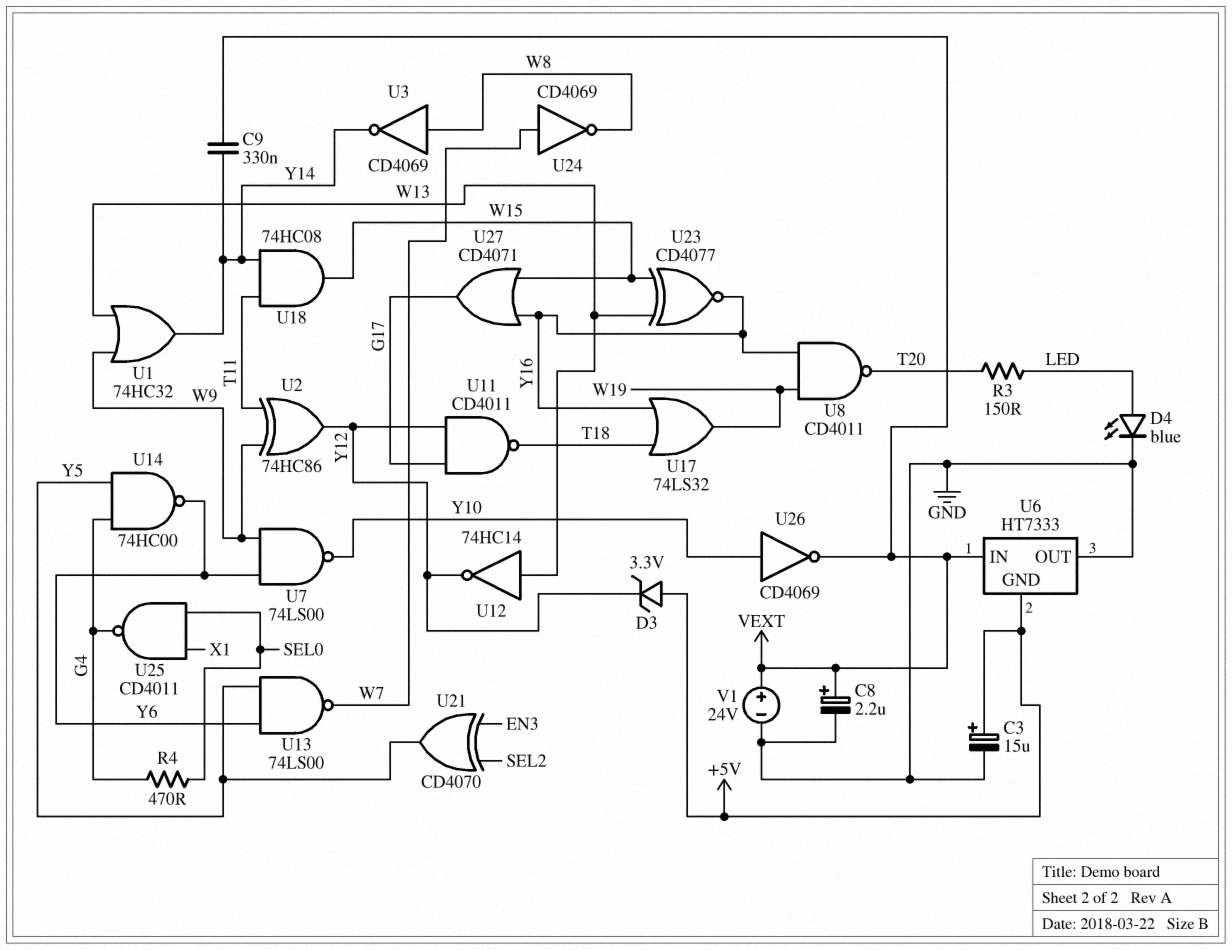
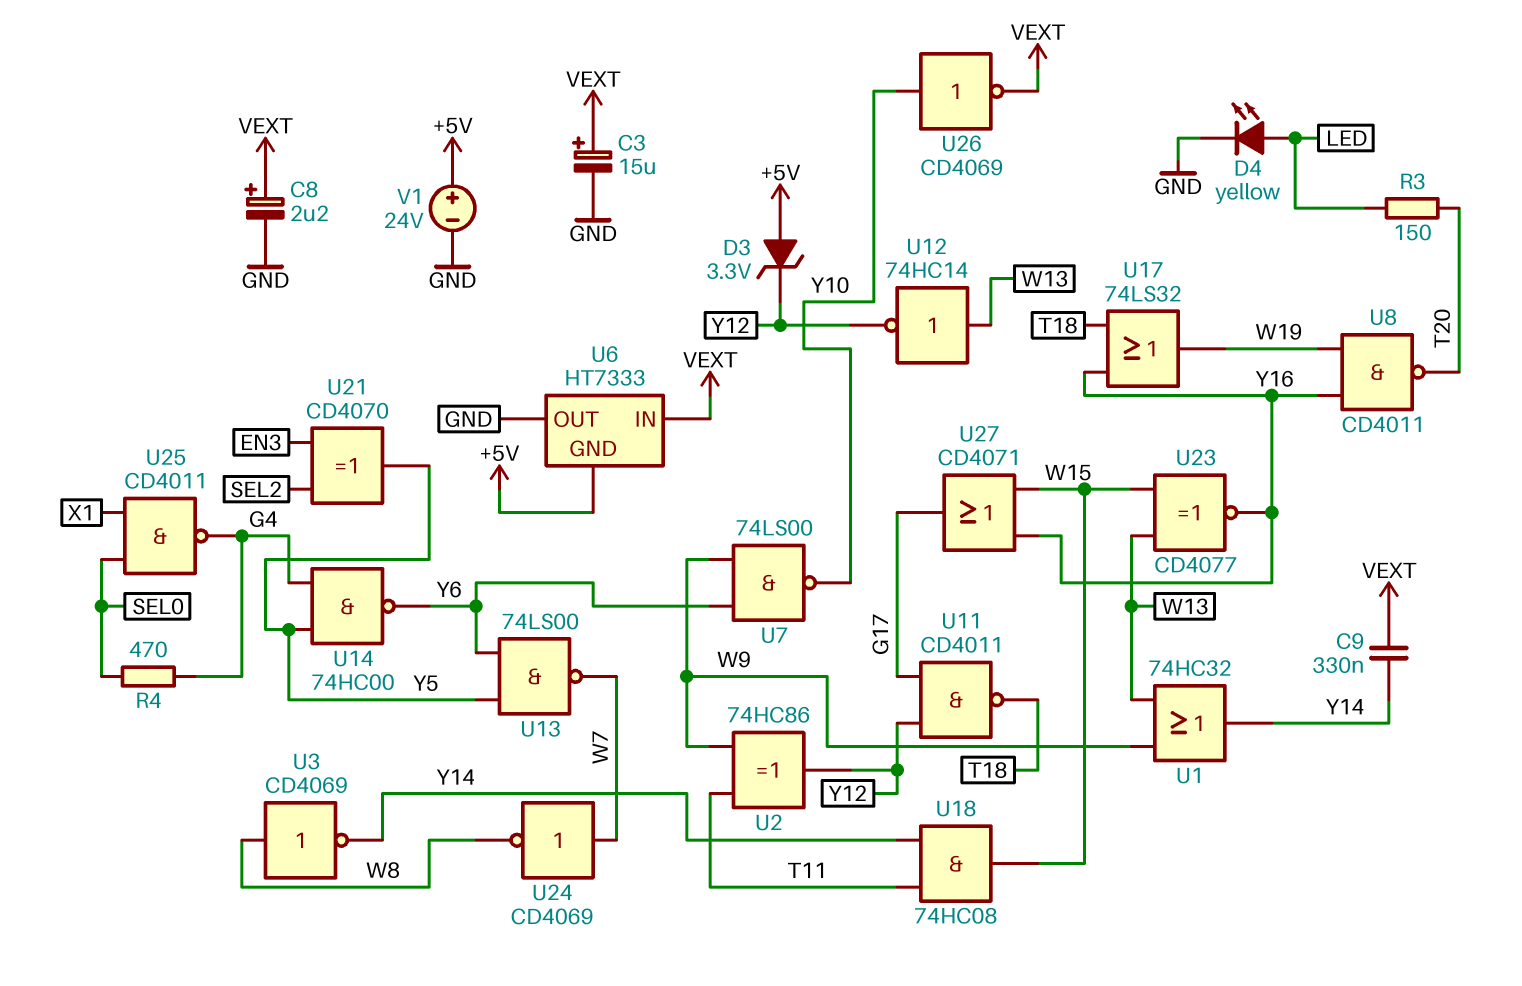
C3: 15uF (plus +5V, minus GND) -> 15uF (plus VEXT, minus GND)
D4: LED blue (A LED, K GND) -> LED yellow (A LED, K GND)
V1: 24V (plus VEXT, minus GND) -> 24V (plus +5V, minus GND)

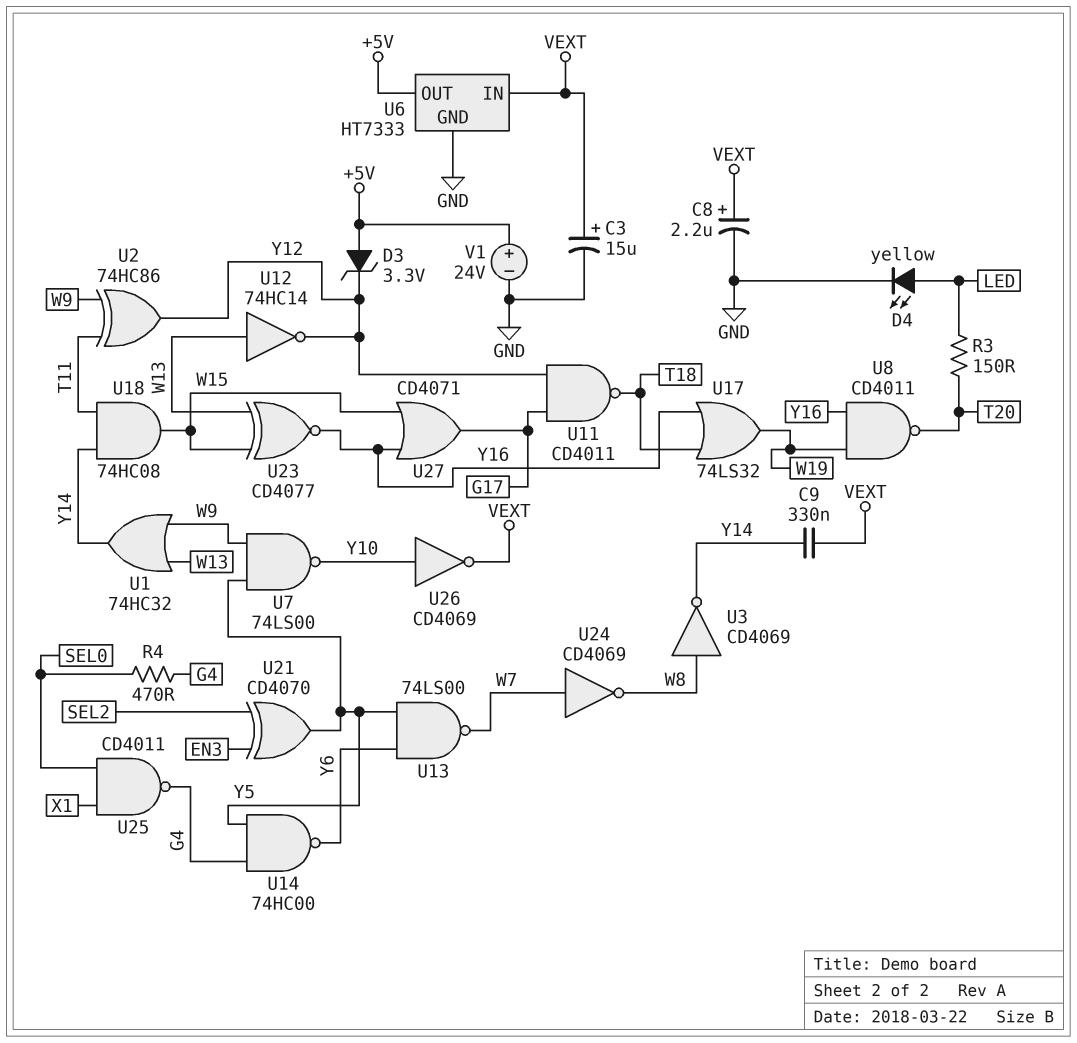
U6 pin GND: +5V -> GND
U6 pin OUT: GND -> +5V
U7: NAND 74LS00 (in W9, in Y6, out Y10) -> NAND 74LS00 (in W9, in Y5, out Y10)

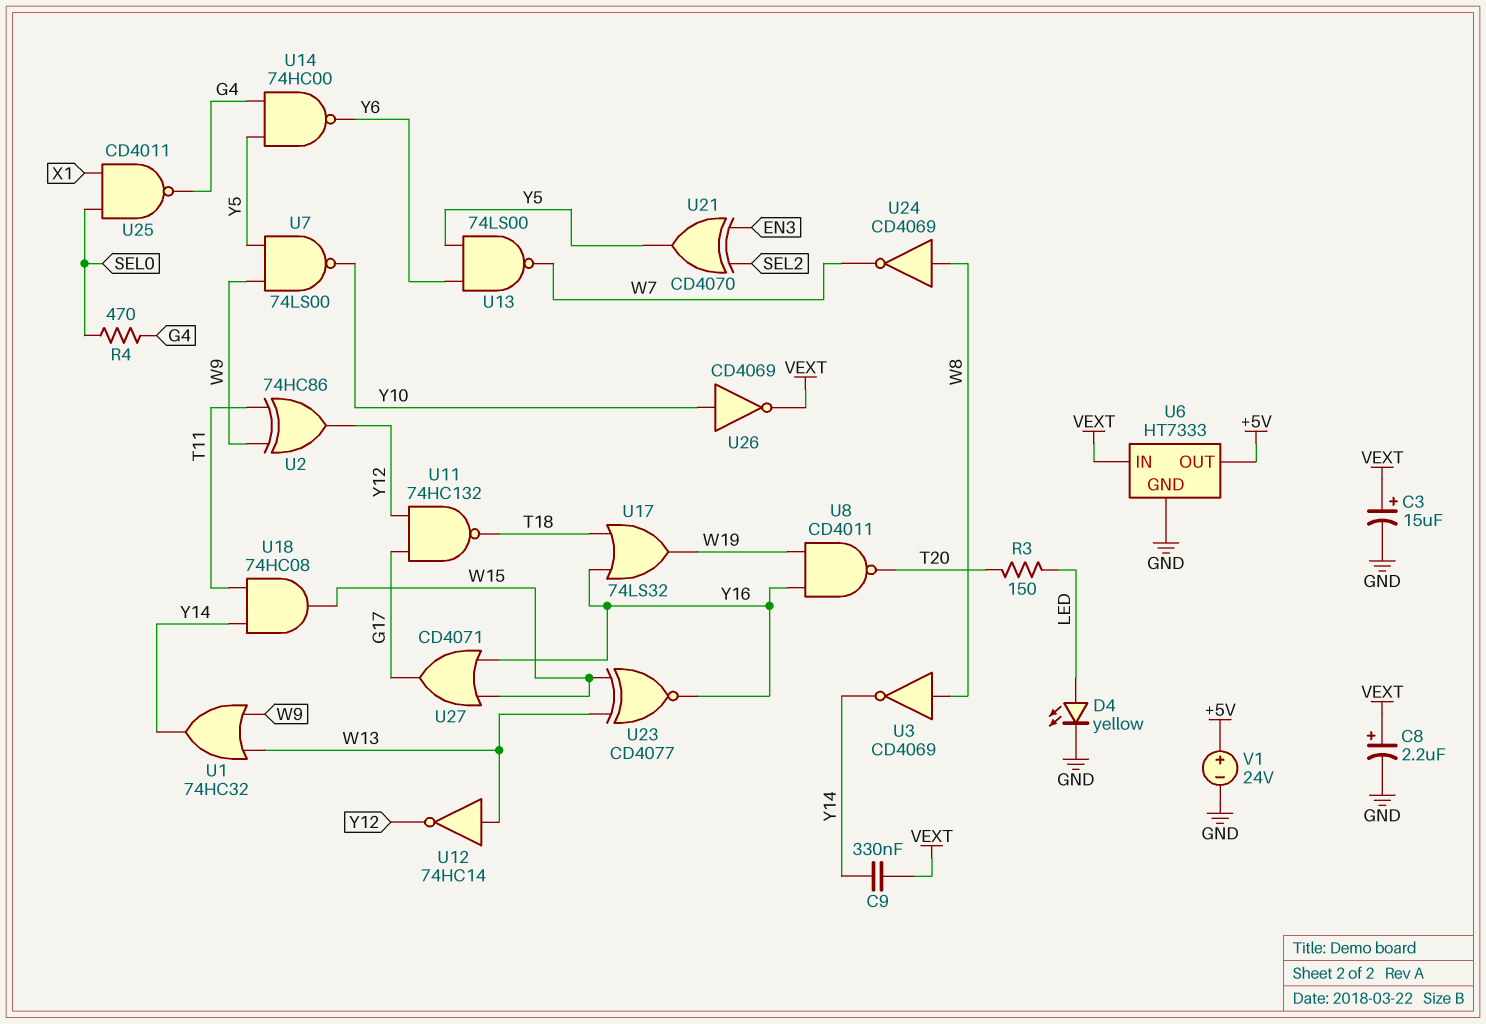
D3: zener 3.3V (A +5V, K Y12) -> none
U11: NAND CD4011 (in G17, in Y12, out T18) -> NAND 74HC132 (in G17, in Y12, out T18)
U24: NOT CD4069 (in W7, out W8) -> NOT CD4069 (in W8, out W7)

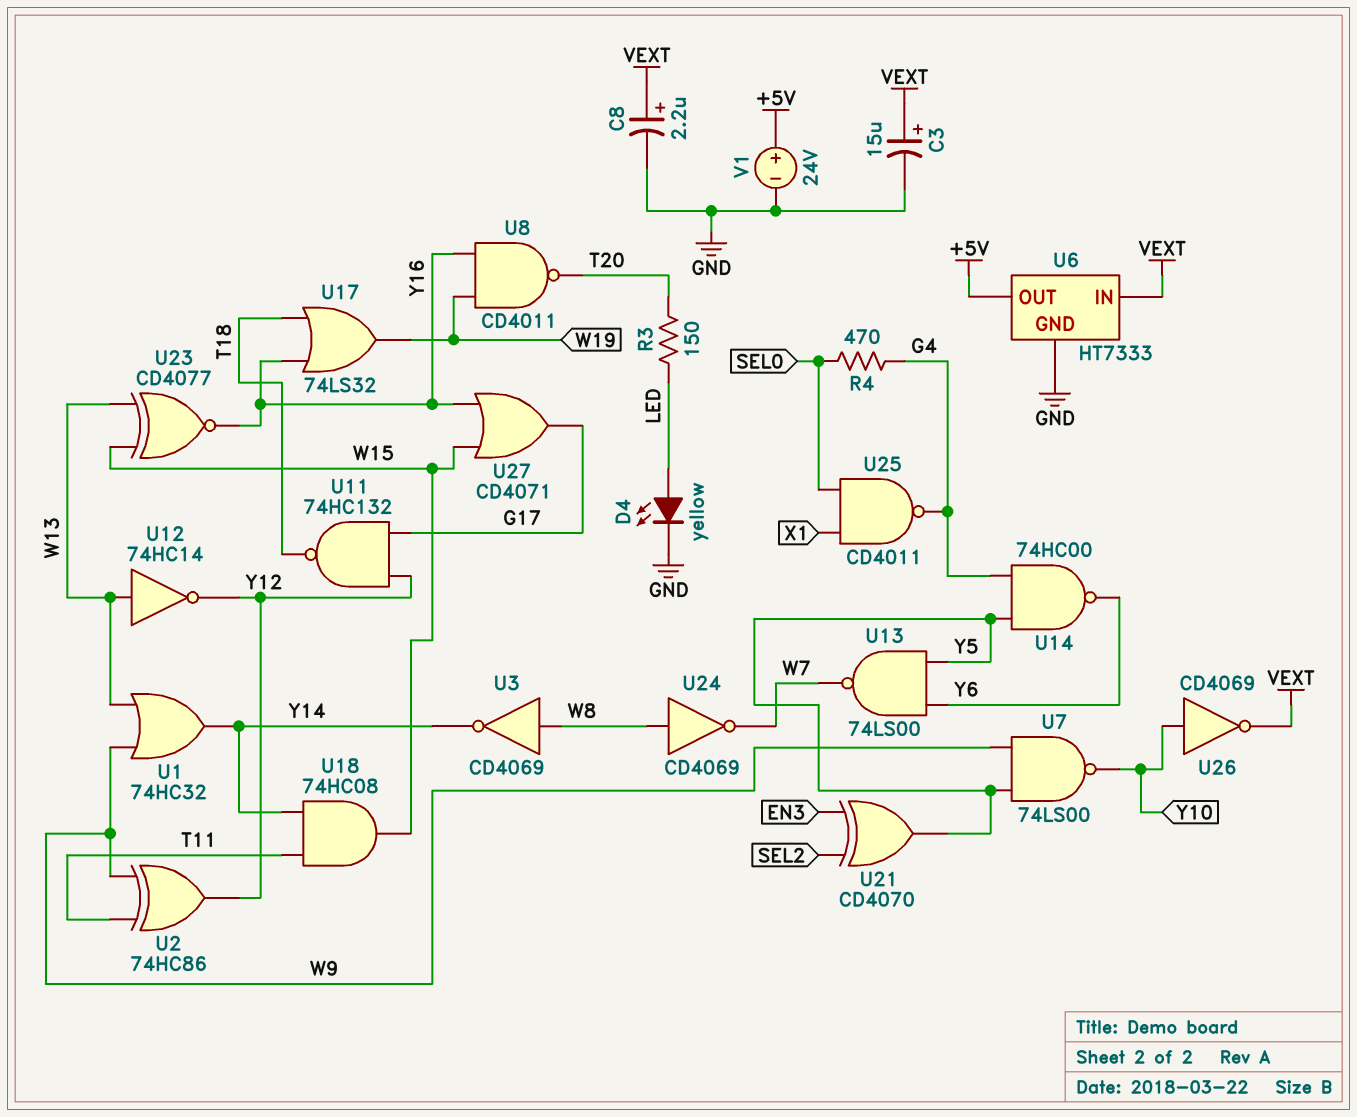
C9: 330nF (VEXT, Y14) -> none

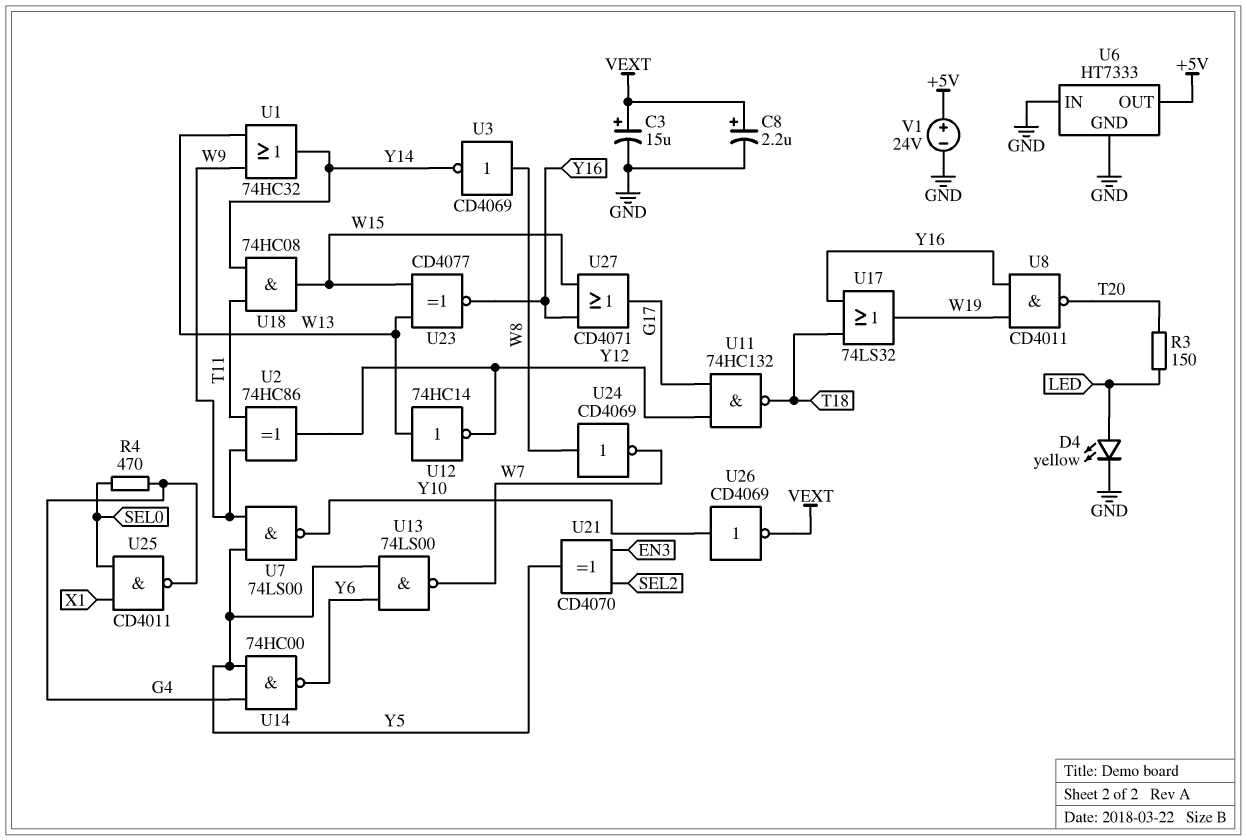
U6 pin IN: VEXT -> GND

